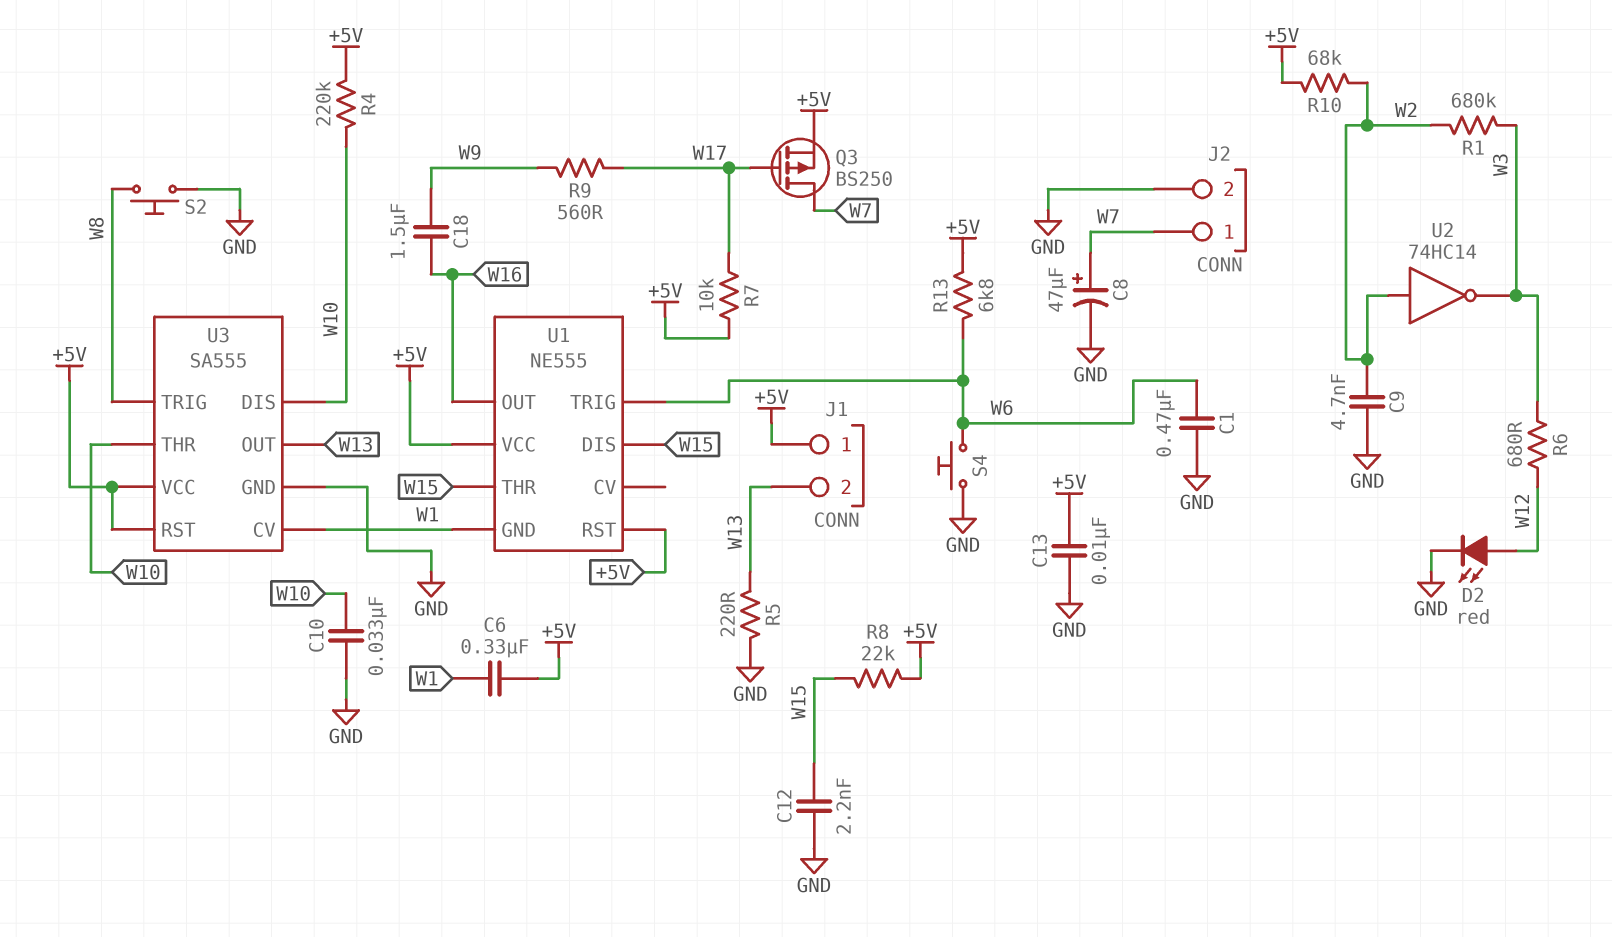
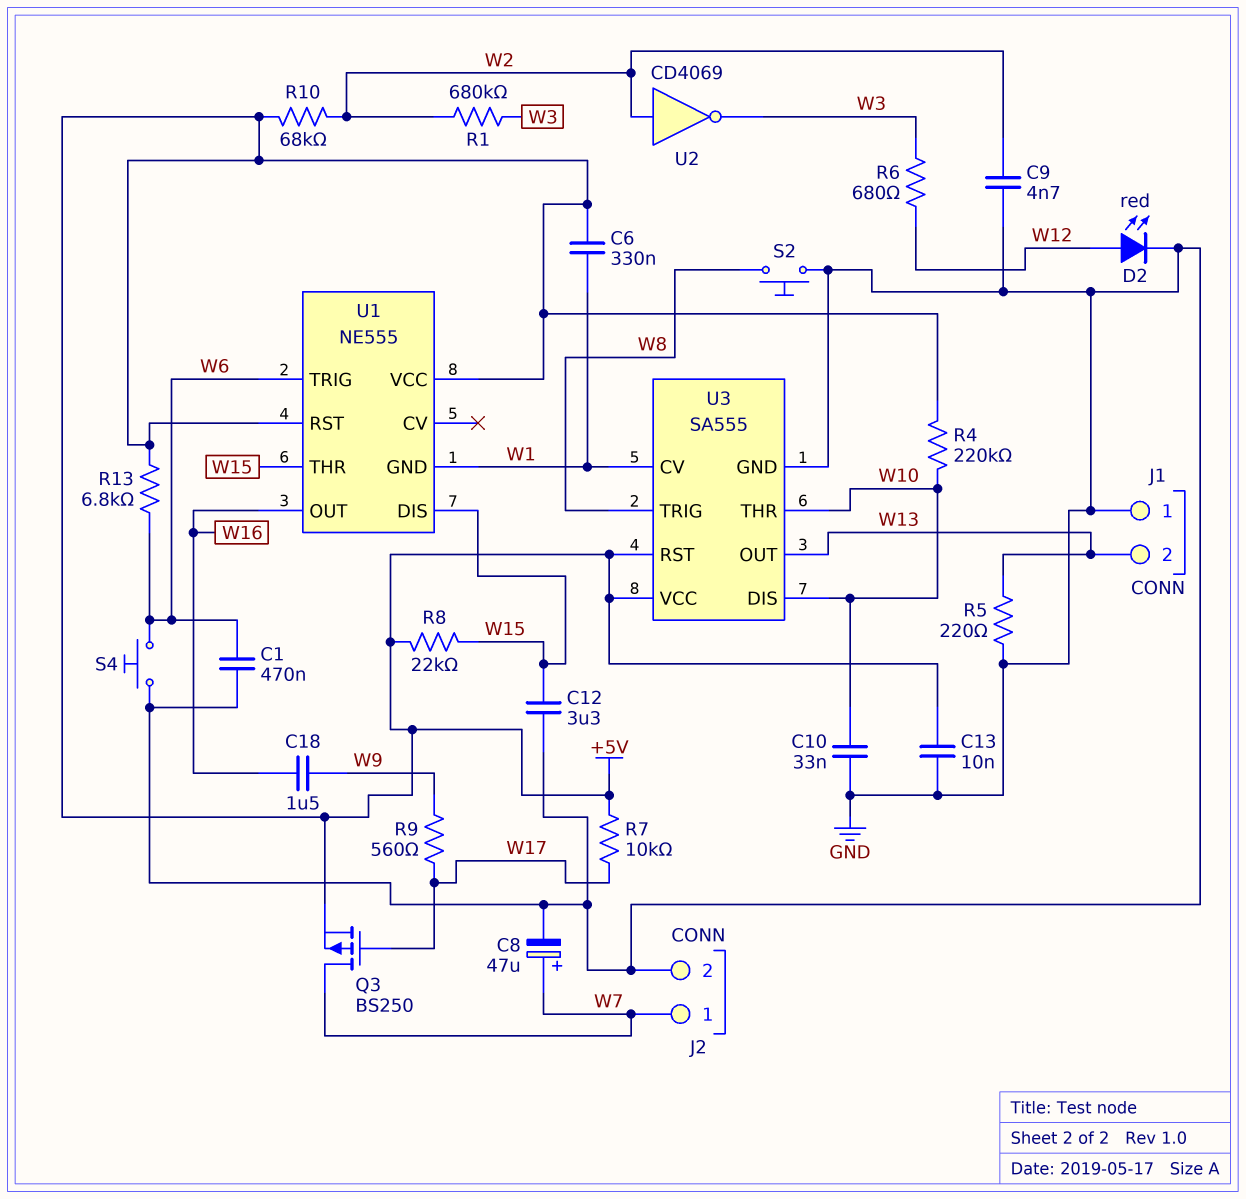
C12: 2.2nF (GND, W15) -> 3.3uF (GND, W15)
J1 pin 1: +5V -> GND
U2: NOT 74HC14 (in W2, out W3) -> NOT CD4069 (in W2, out W3)

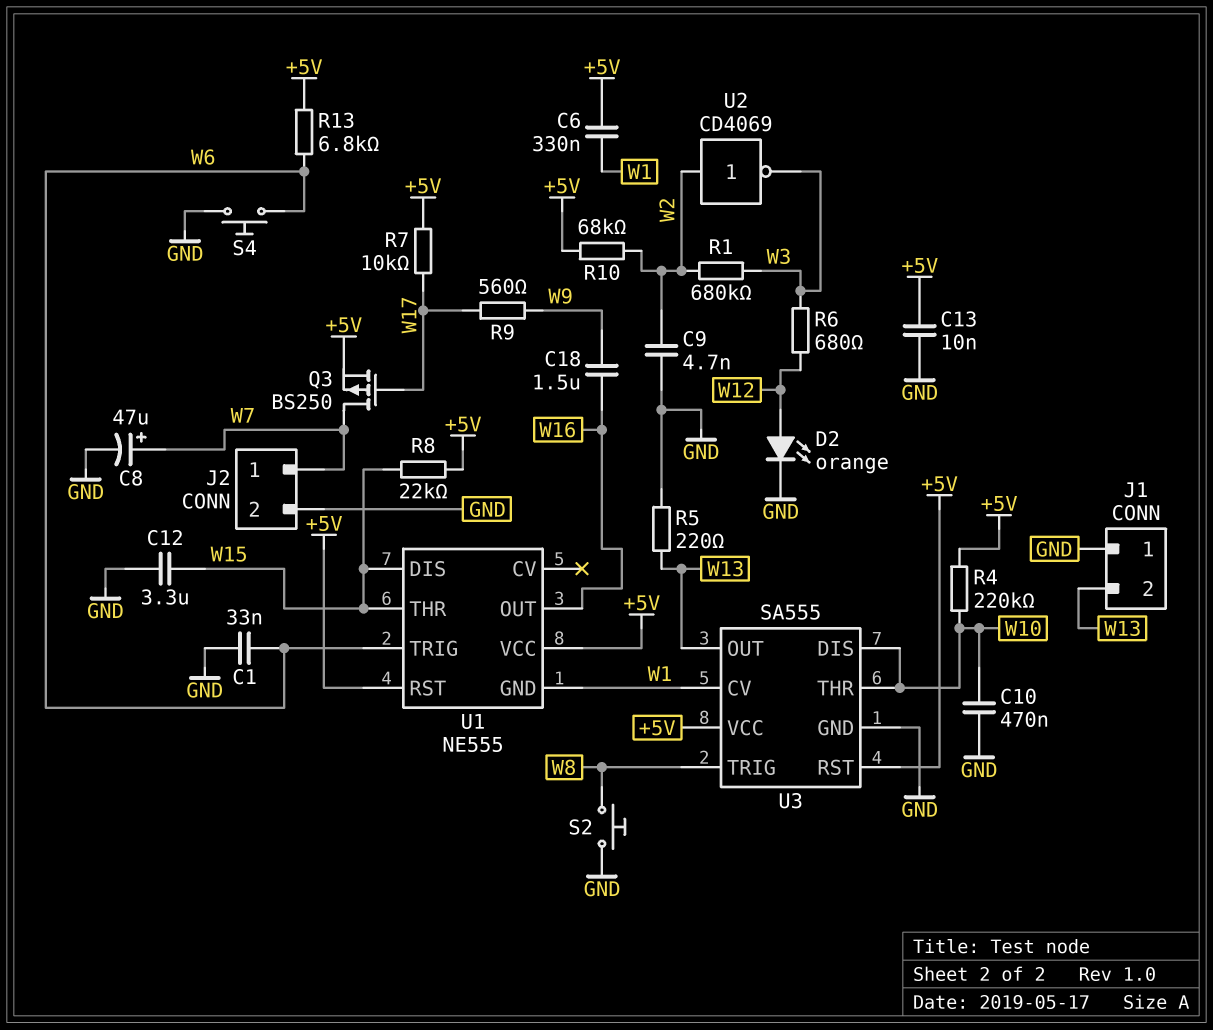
C1: 470nF (GND, W6) -> 33nF (GND, W6)
C10: 33nF (GND, W10) -> 470nF (GND, W10)
D2: LED red (A W12, K GND) -> LED orange (A W12, K GND)

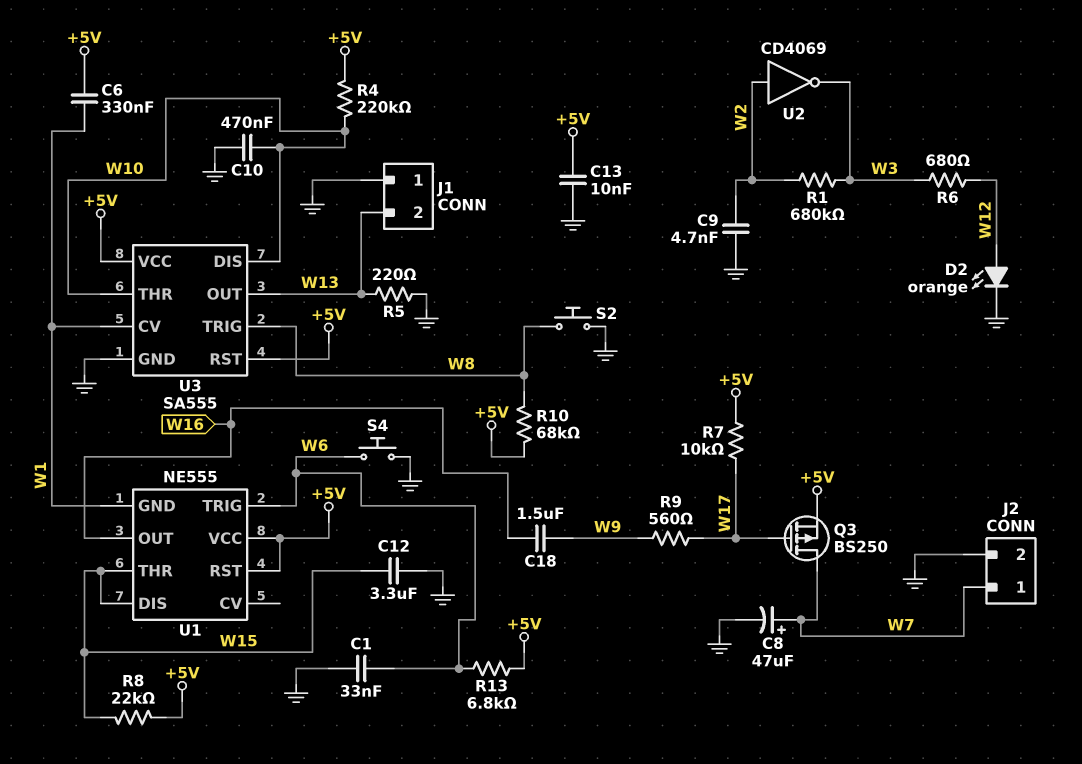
R10: 68k (+5V, W2) -> 68k (+5V, W8)

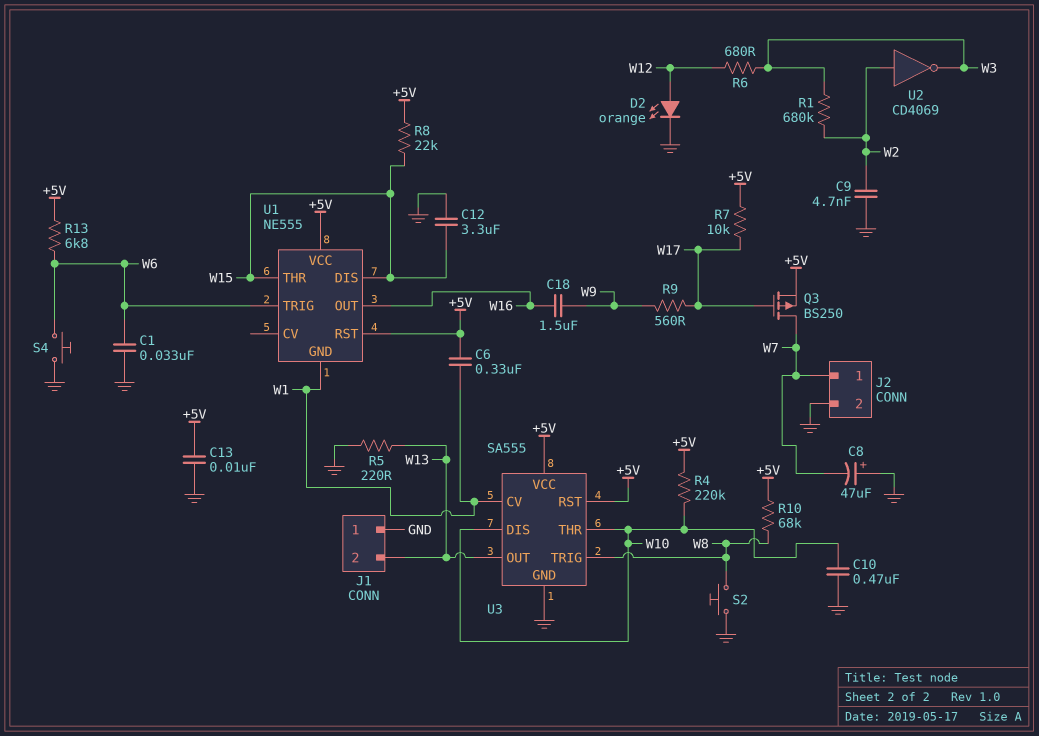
C8: 47uF (plus W7, minus GND) -> 47uF (plus GND, minus W7)

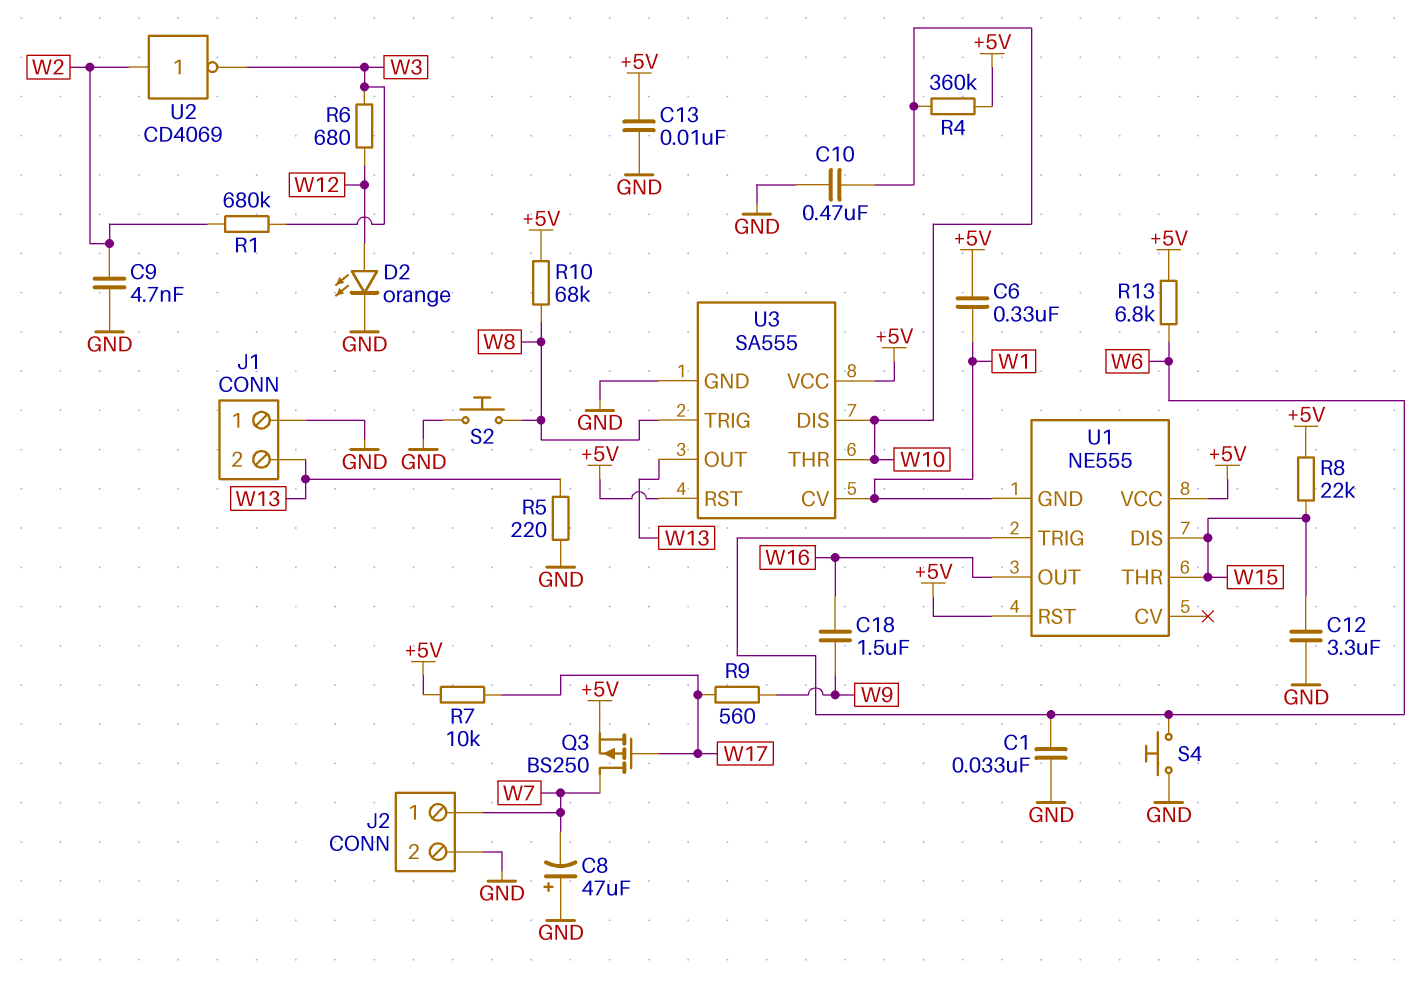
R4: 220k (+5V, W10) -> 360k (+5V, W10)

